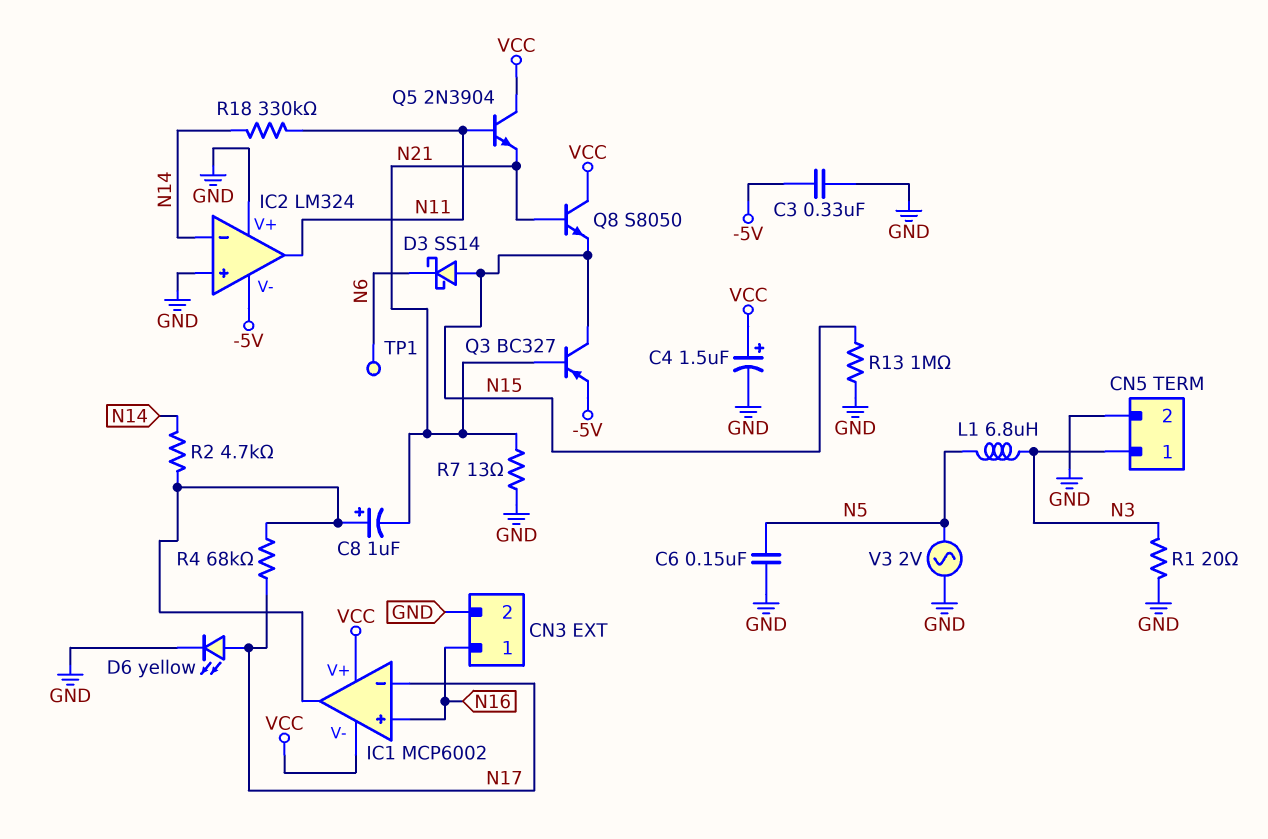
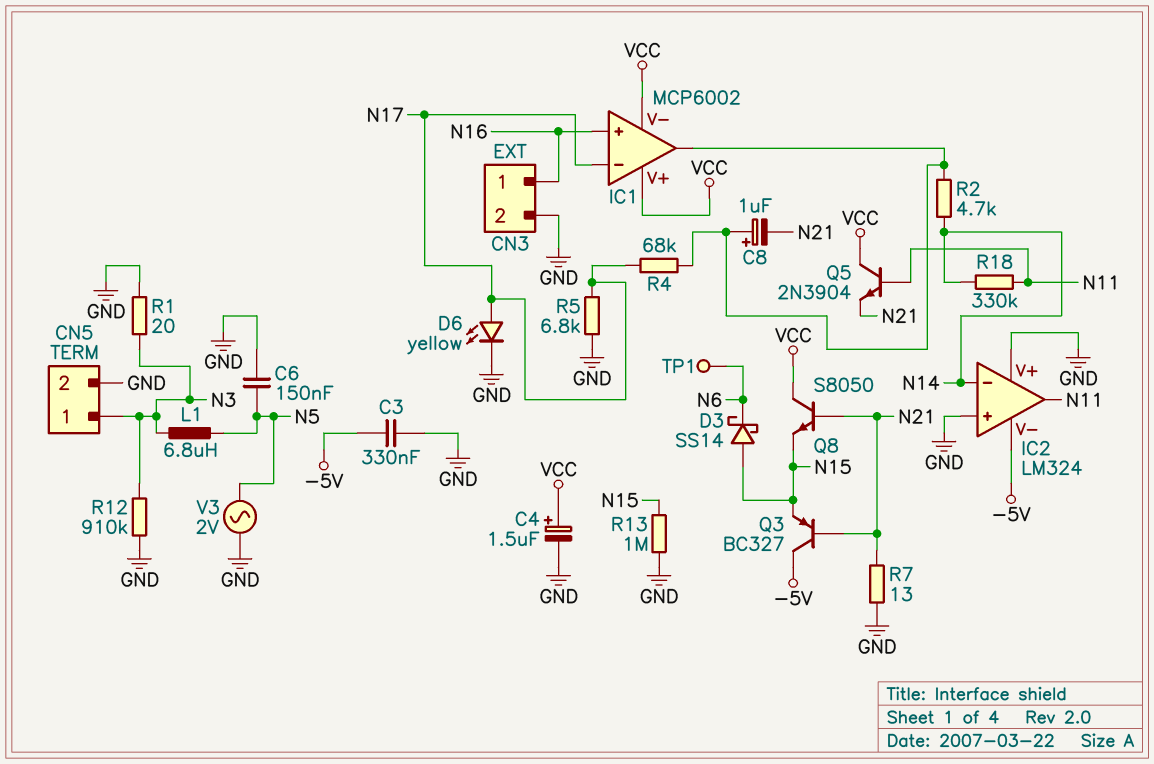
Q3: PNP BC327 (B N21, C N15, E -5V) -> PNP BC327 (B N21, C -5V, E N15)
R5: none -> 6.8k (GND, N17)
R12: none -> 910k (GND, N3)

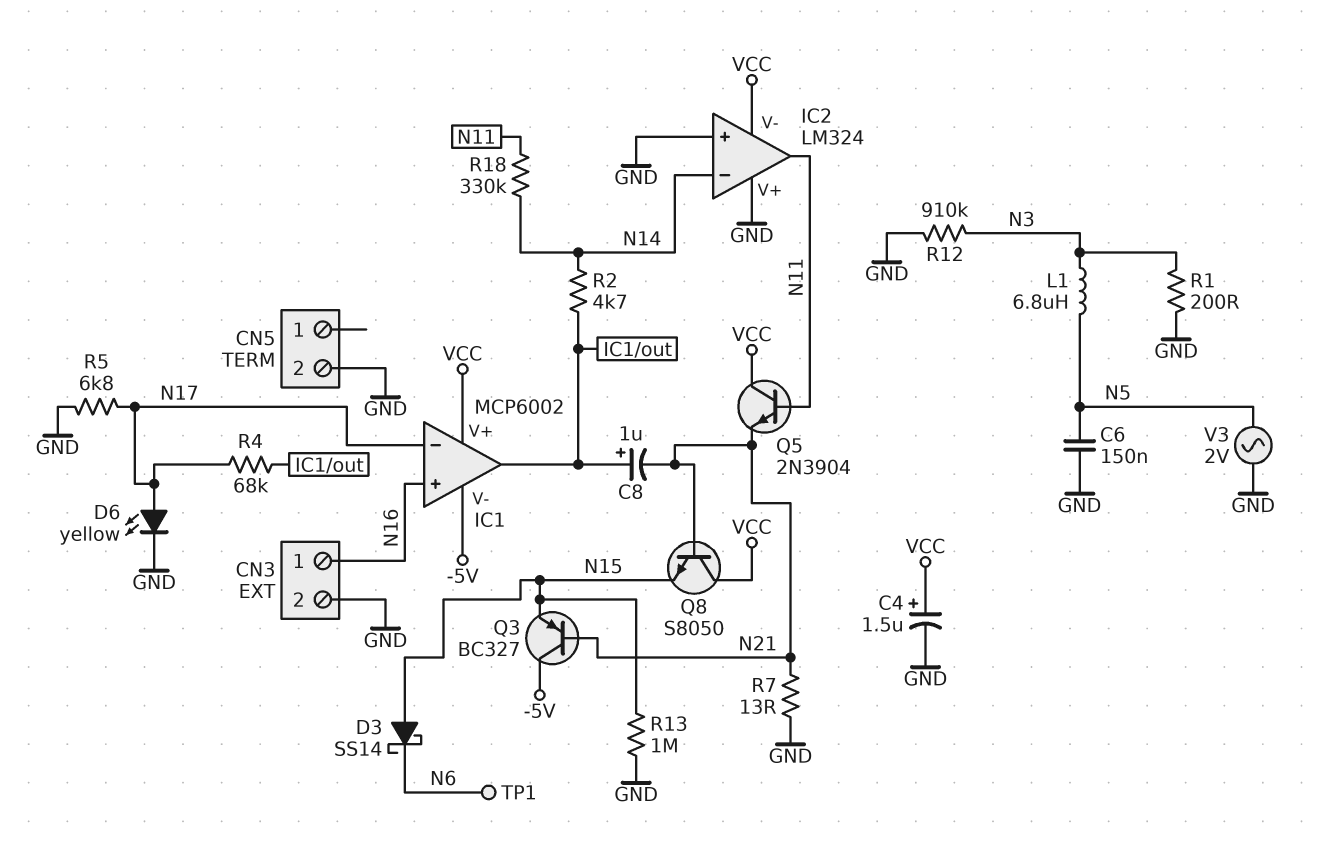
C3: 330nF (-5V, GND) -> none
CN5 pin 1: N3 -> none
IC1 pin V-: VCC -> -5V
IC2 pin V-: -5V -> VCC
R1: 20 (GND, N3) -> 200 (GND, N3)

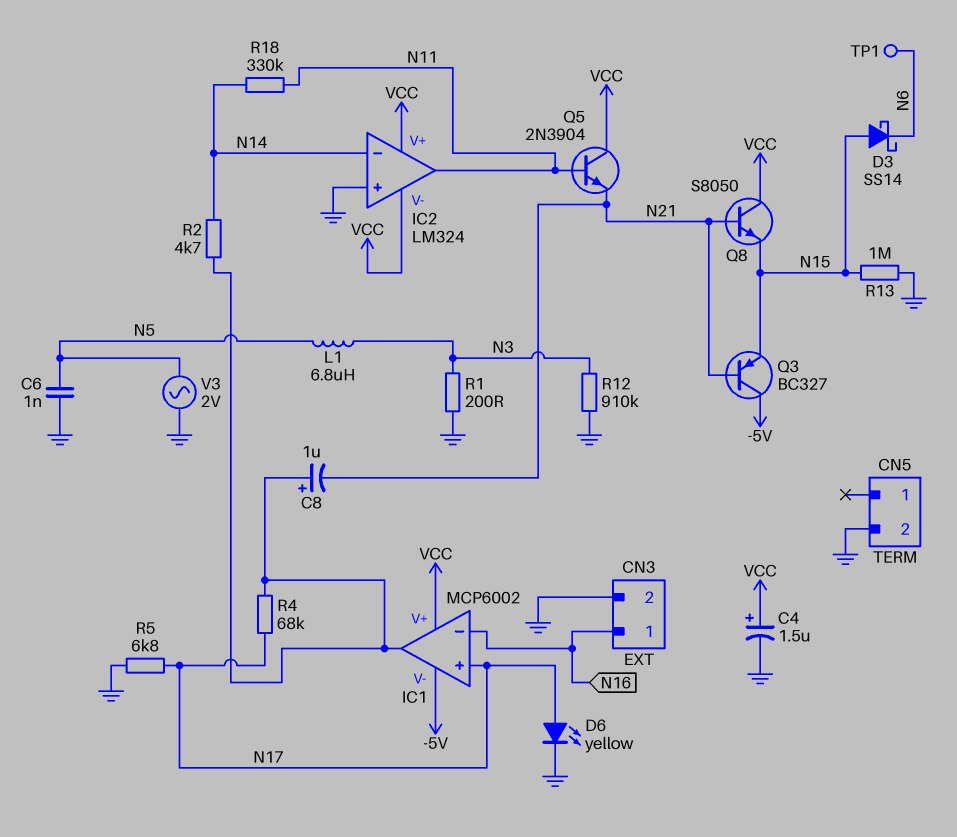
C6: 150nF (GND, N5) -> 1nF (GND, N5)
IC1 pin in+: N16 -> N17
IC1 pin in-: N17 -> N16
IC2 pin V+: GND -> VCC
R7: 13 (GND, N21) -> none

